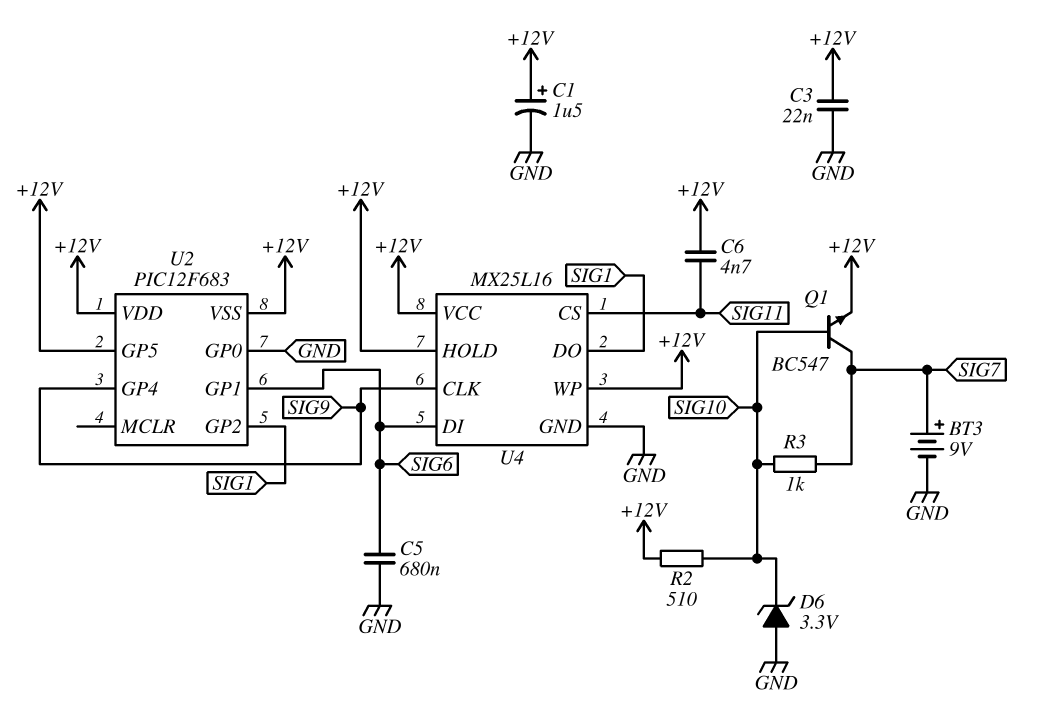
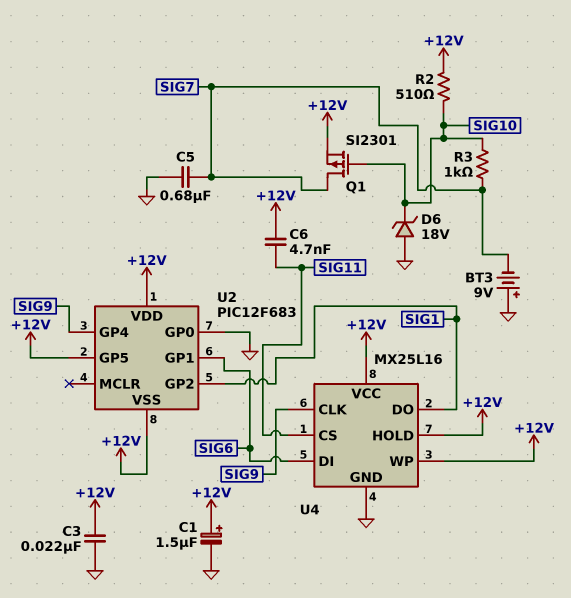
BT3: 9V (plus SIG7, minus GND) -> 9V (plus GND, minus SIG7)
C5: 680nF (GND, SIG6) -> 680nF (GND, SIG7)
D6: zener 3.3V (A GND, K SIG10) -> zener 18V (A GND, K SIG10)
Q1: NPN BC547 (B SIG10, C SIG7, E +12V) -> PMOS SI2301 (G SIG10, D SIG7, S +12V)

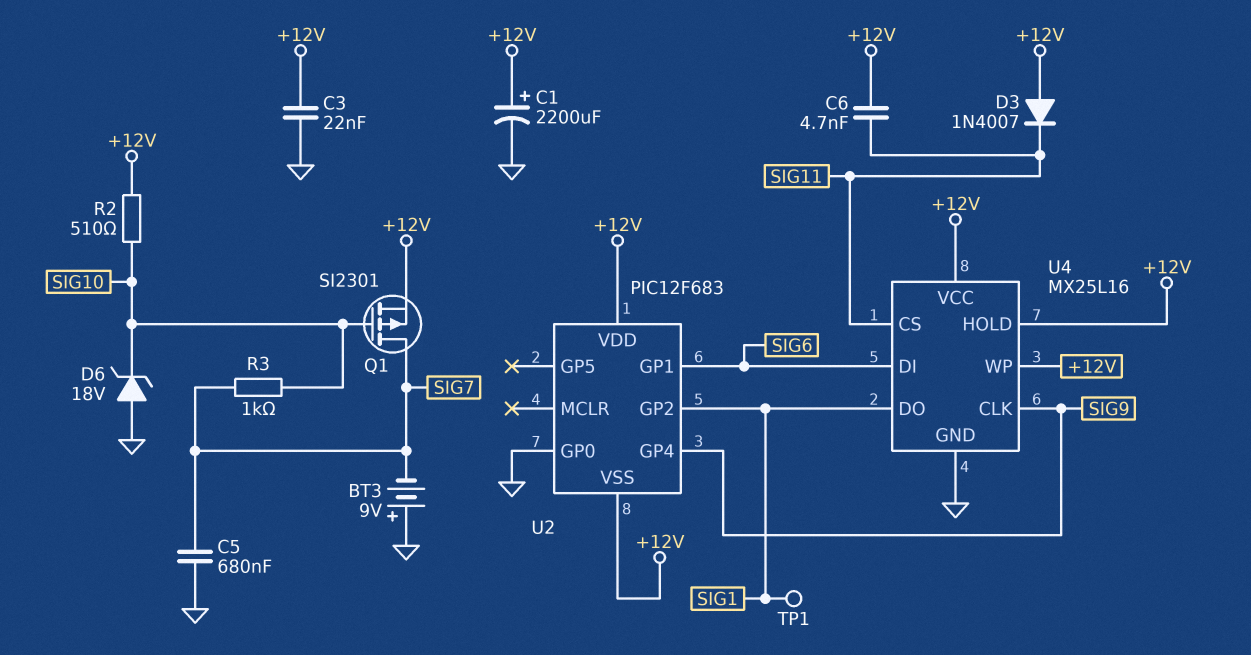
C1: 1.5uF (plus +12V, minus GND) -> 2200uF (plus +12V, minus GND)
D3: none -> diode 1N4007 (A +12V, K SIG11)
TP1: none -> test point (SIG1)
U2 pin GP5: +12V -> none

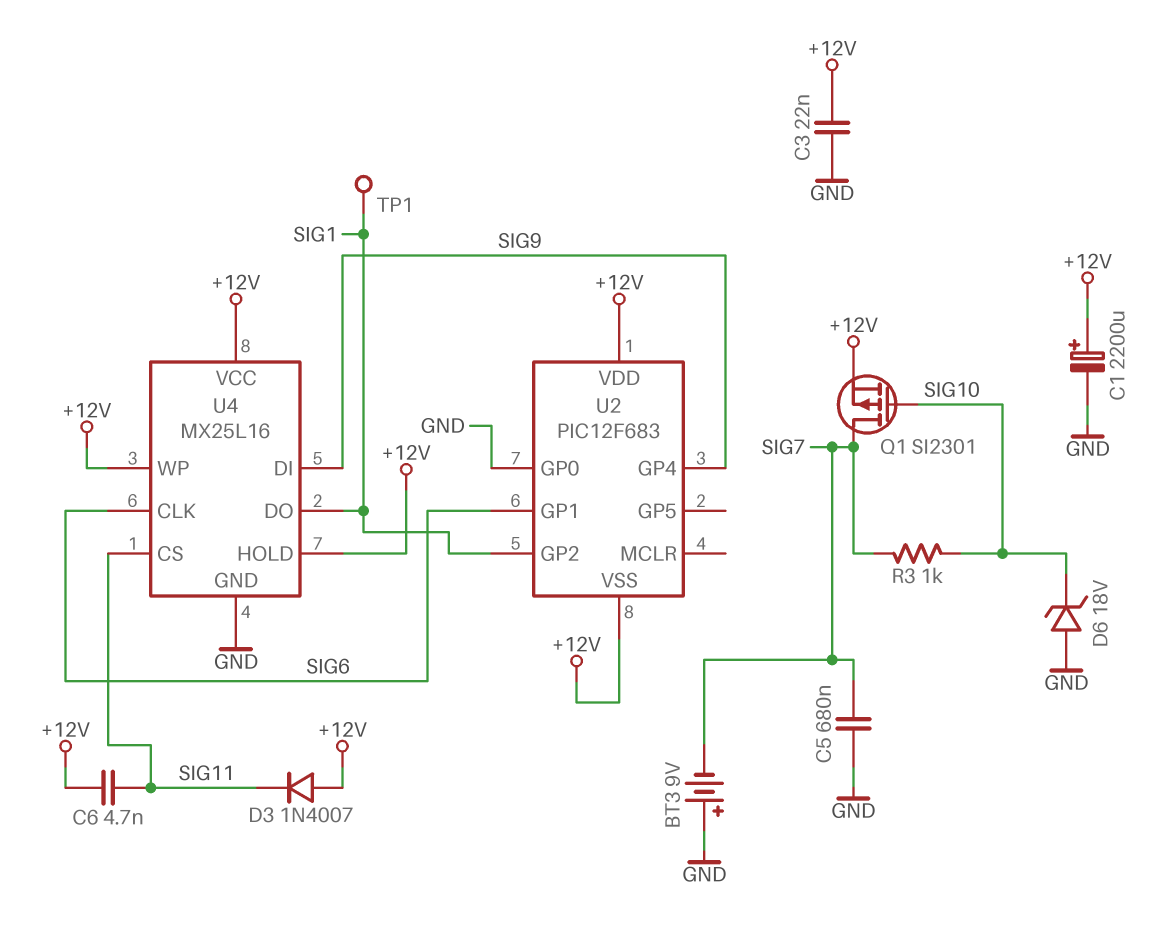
R2: 510 (+12V, SIG10) -> none
U4 pin CLK: SIG9 -> SIG6
U4 pin DI: SIG6 -> SIG9

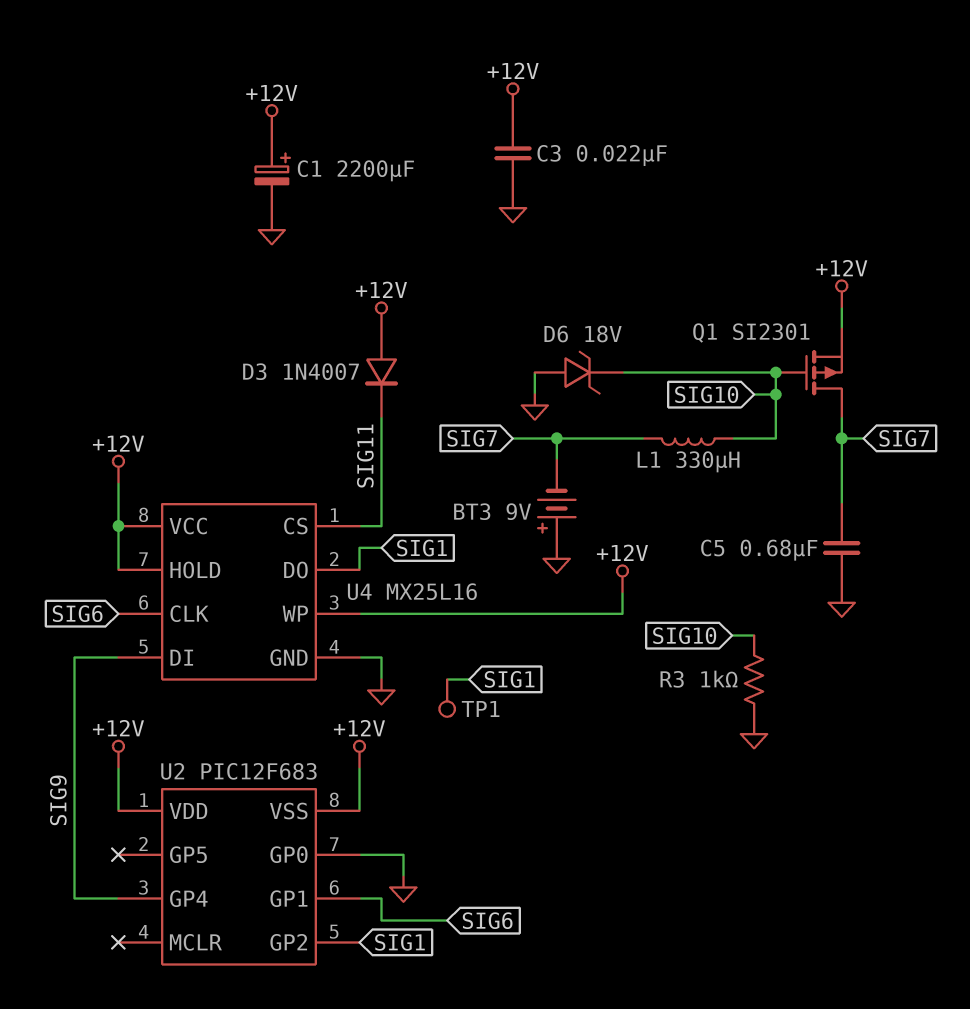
C6: 4.7nF (+12V, SIG11) -> none
L1: none -> 330uH (SIG7, SIG10)
R3: 1k (SIG7, SIG10) -> 1k (GND, SIG10)

